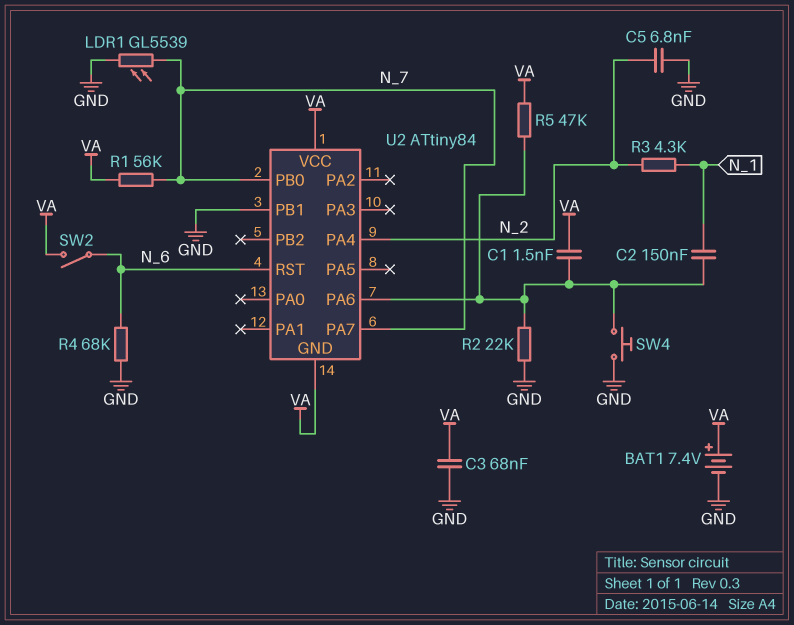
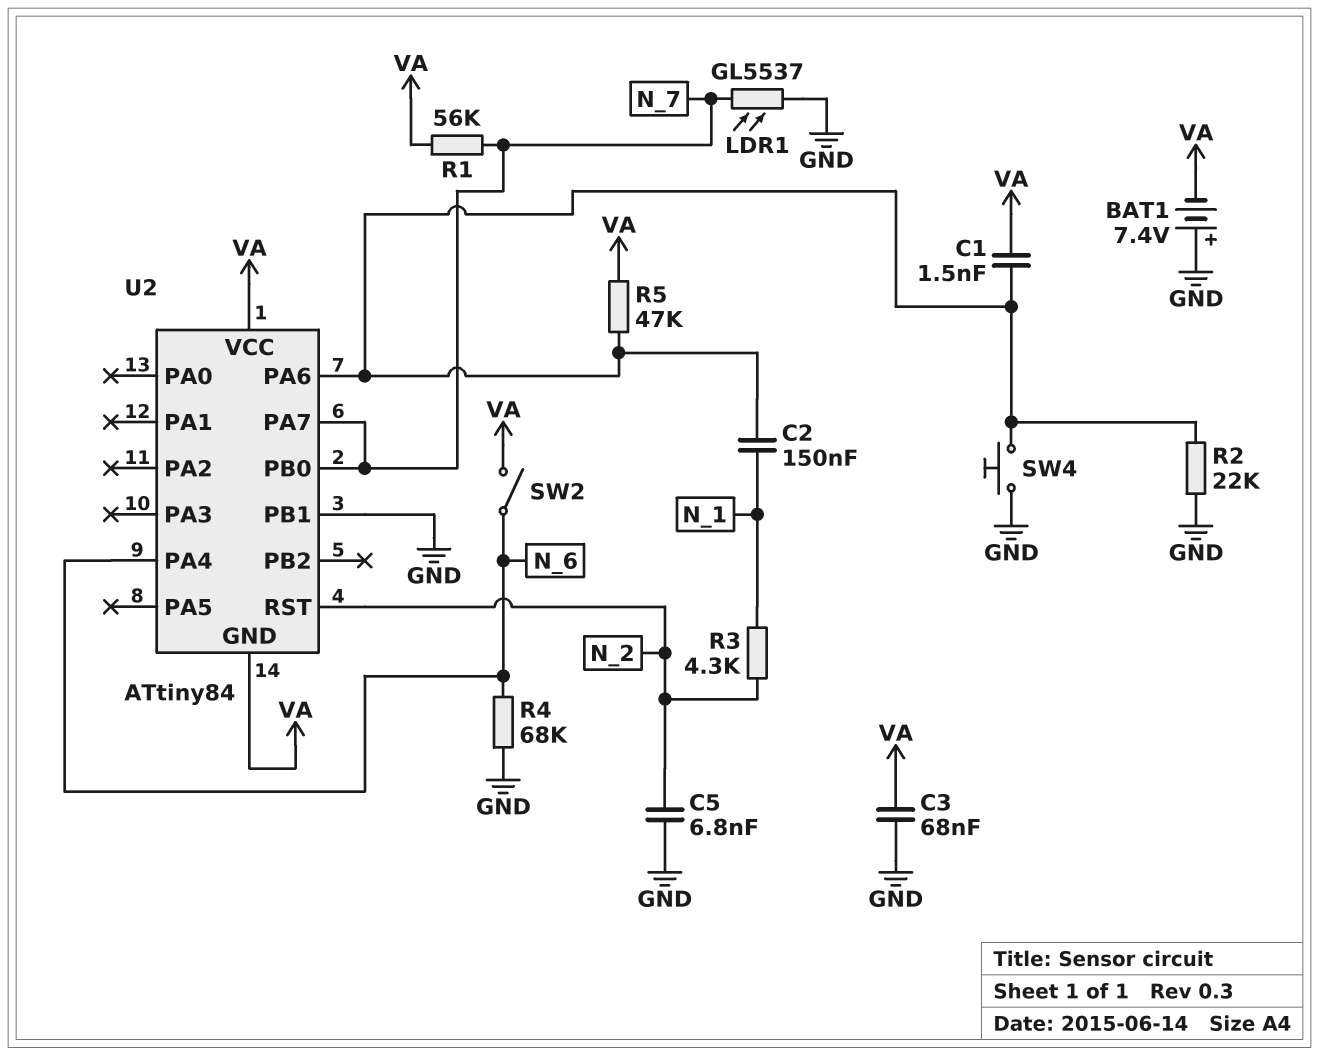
BAT1: 7.4V (plus VA, minus GND) -> 7.4V (plus GND, minus VA)
LDR1: GL5539 (GND, N_7) -> GL5537 (GND, N_7)
U2 pin PA4: N_2 -> N_6
U2 pin RST: N_6 -> N_2

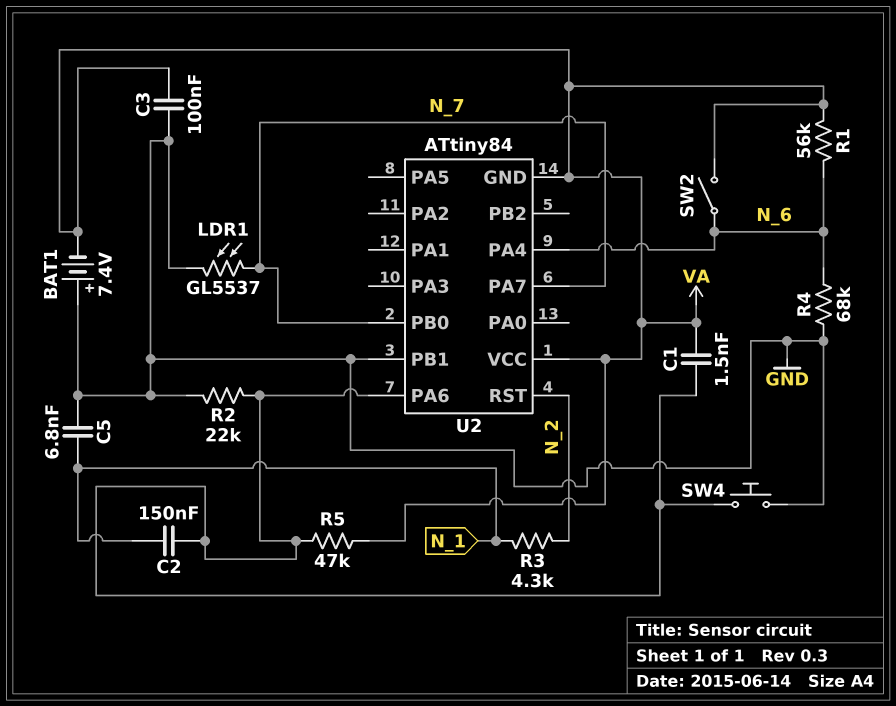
C3: 68nF (GND, VA) -> 100nF (GND, VA)
C5: 6.8nF (GND, N_2) -> 6.8nF (GND, N_1)
R1: 56k (N_7, VA) -> 56k (N_6, VA)

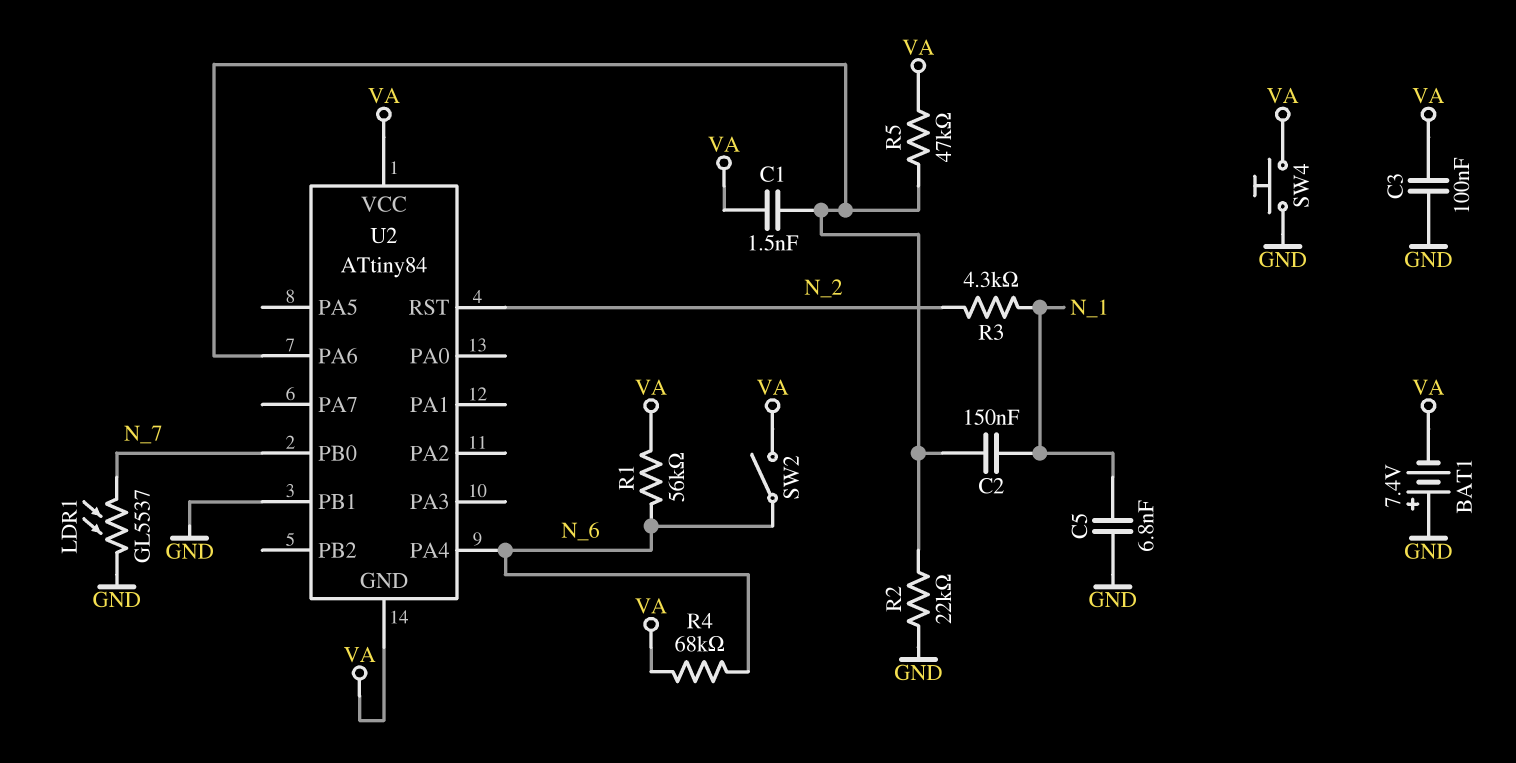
R4: 68k (GND, N_6) -> 68k (N_6, VA)
SW4: button (GND, U2/PA6) -> button (GND, VA)
U2 pin PA7: N_7 -> none

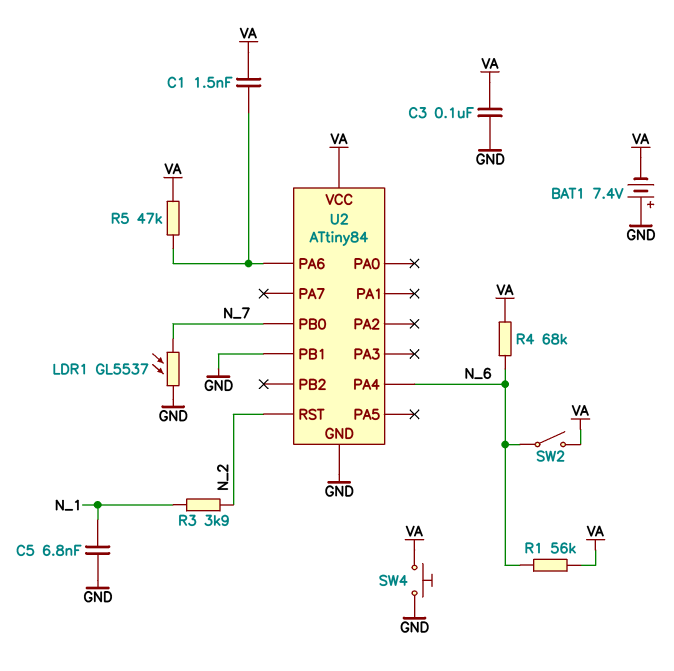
C2: 150nF (N_1, U2/PA6) -> none
R2: 22k (GND, U2/PA6) -> none
R3: 4.3k (N_1, N_2) -> 3.9k (N_1, N_2)
U2 pin GND: VA -> GND

